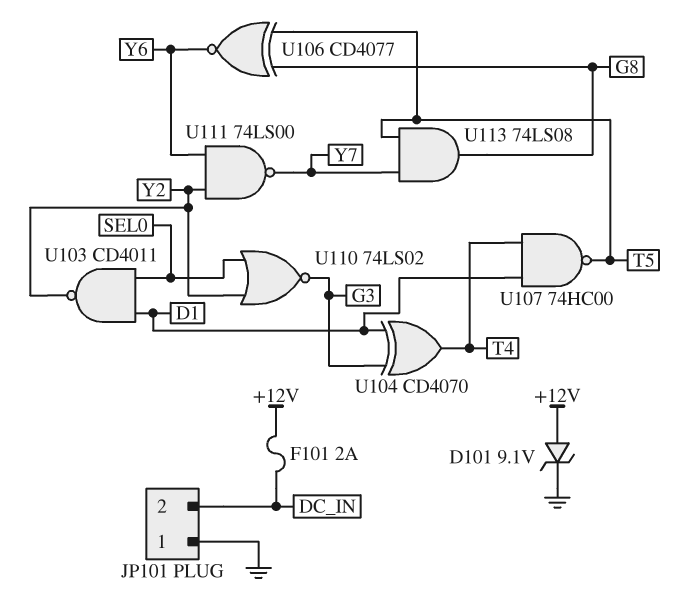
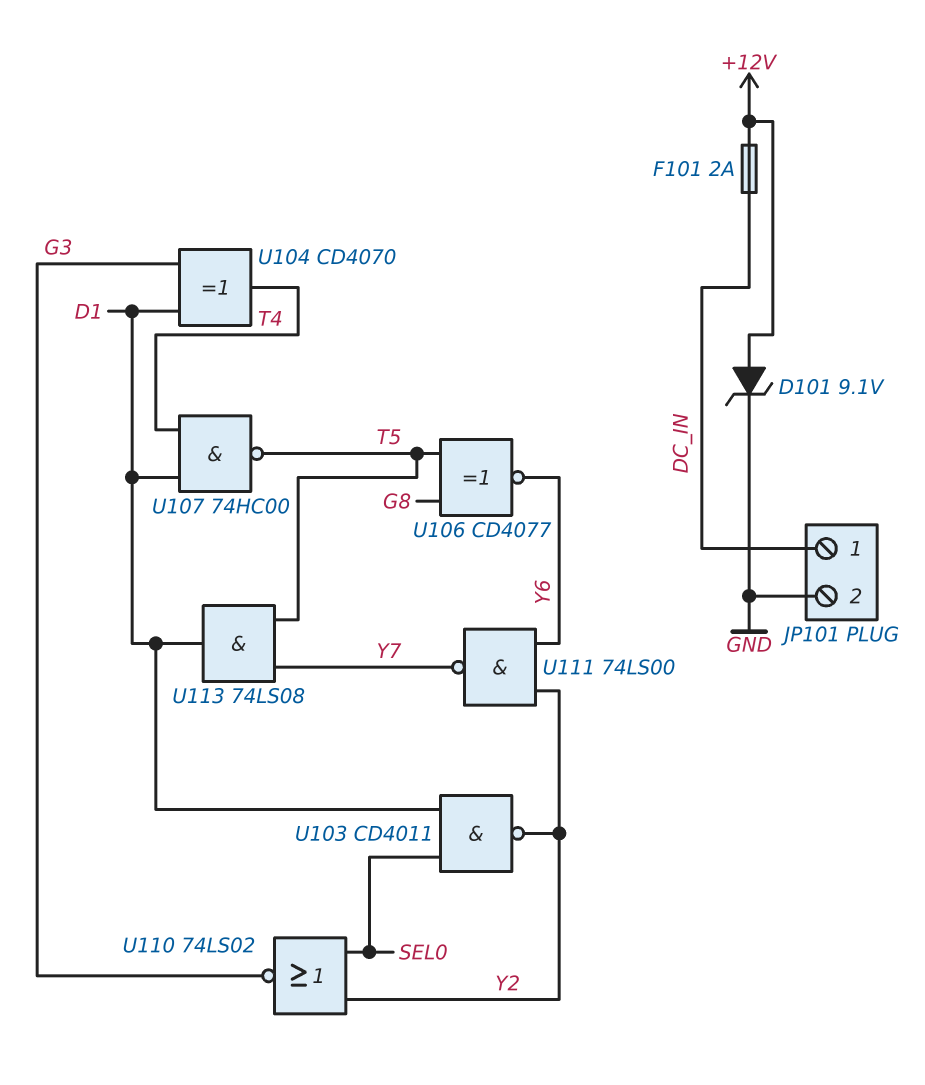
JP101 pin 1: GND -> DC_IN
JP101 pin 2: DC_IN -> GND
U113: AND 74LS08 (in T5, in Y7, out G8) -> AND 74LS08 (in T5, in Y7, out D1)

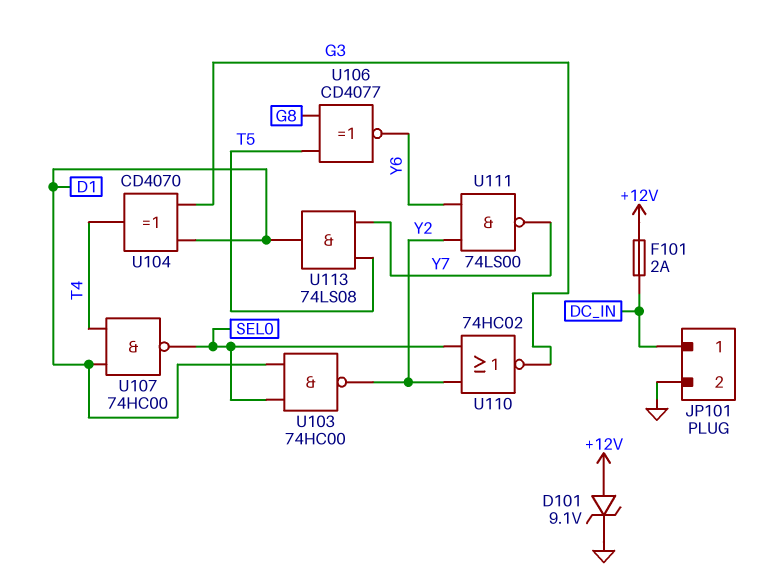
U103: NAND CD4011 (in D1, in SEL0, out Y2) -> NAND 74HC00 (in D1, in SEL0, out Y2)
U107: NAND 74HC00 (in D1, in T4, out T5) -> NAND 74HC00 (in D1, in T4, out SEL0)
U110: NOR 74LS02 (in SEL0, in Y2, out G3) -> NOR 74HC02 (in SEL0, in Y2, out G3)

